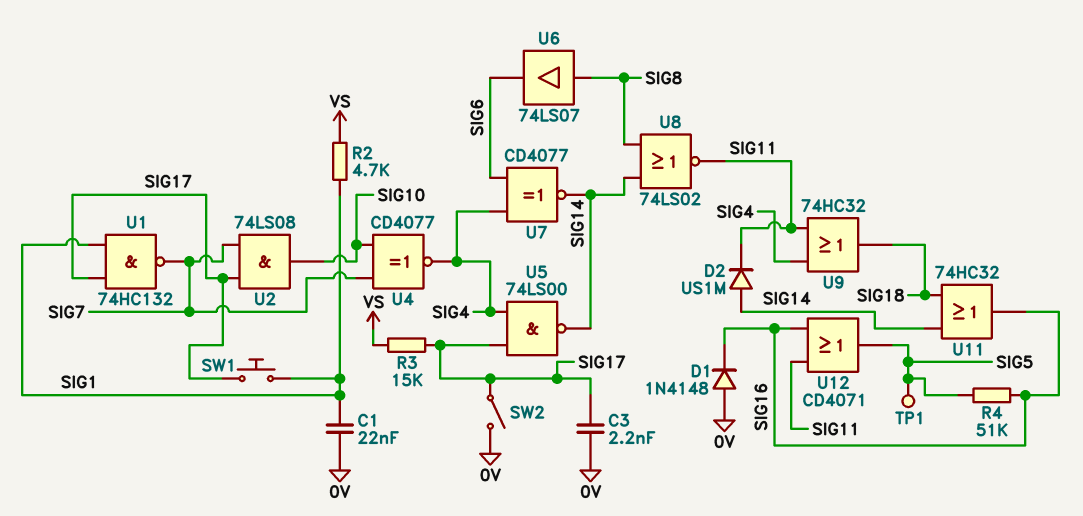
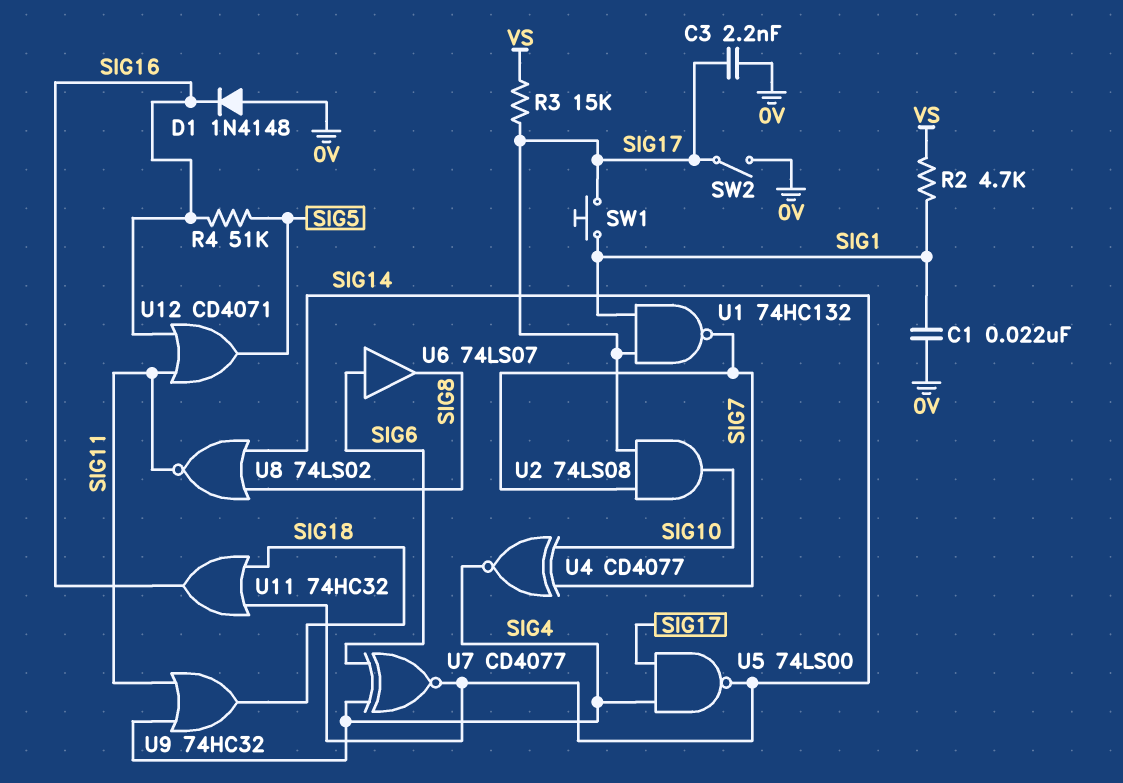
D2: diode US1M (A SIG14, K SIG11) -> none
TP1: test point (SIG5) -> none
U6: buffer 74LS07 (in SIG8, out SIG6) -> buffer 74LS07 (in SIG6, out SIG8)

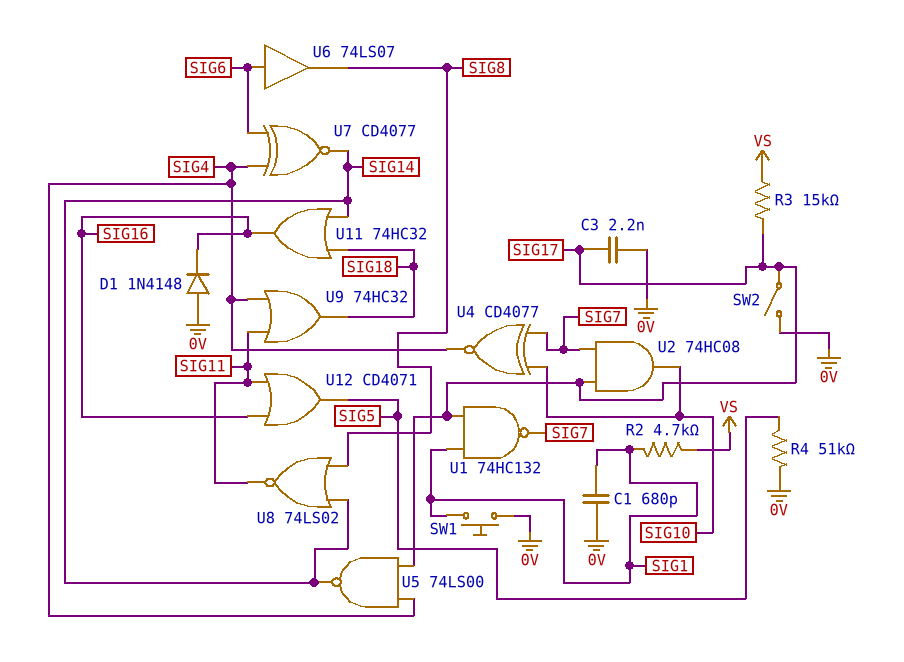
C1: 22nF (0V, SIG1) -> 680pF (0V, SIG1)
R4: 51k (SIG5, SIG16) -> 51k (0V, SIG5)
SW1: button (SIG1, SIG17) -> button (0V, SIG1)
U2: AND 74LS08 (in SIG7, in SIG17, out SIG10) -> AND 74HC08 (in SIG7, in SIG17, out SIG10)

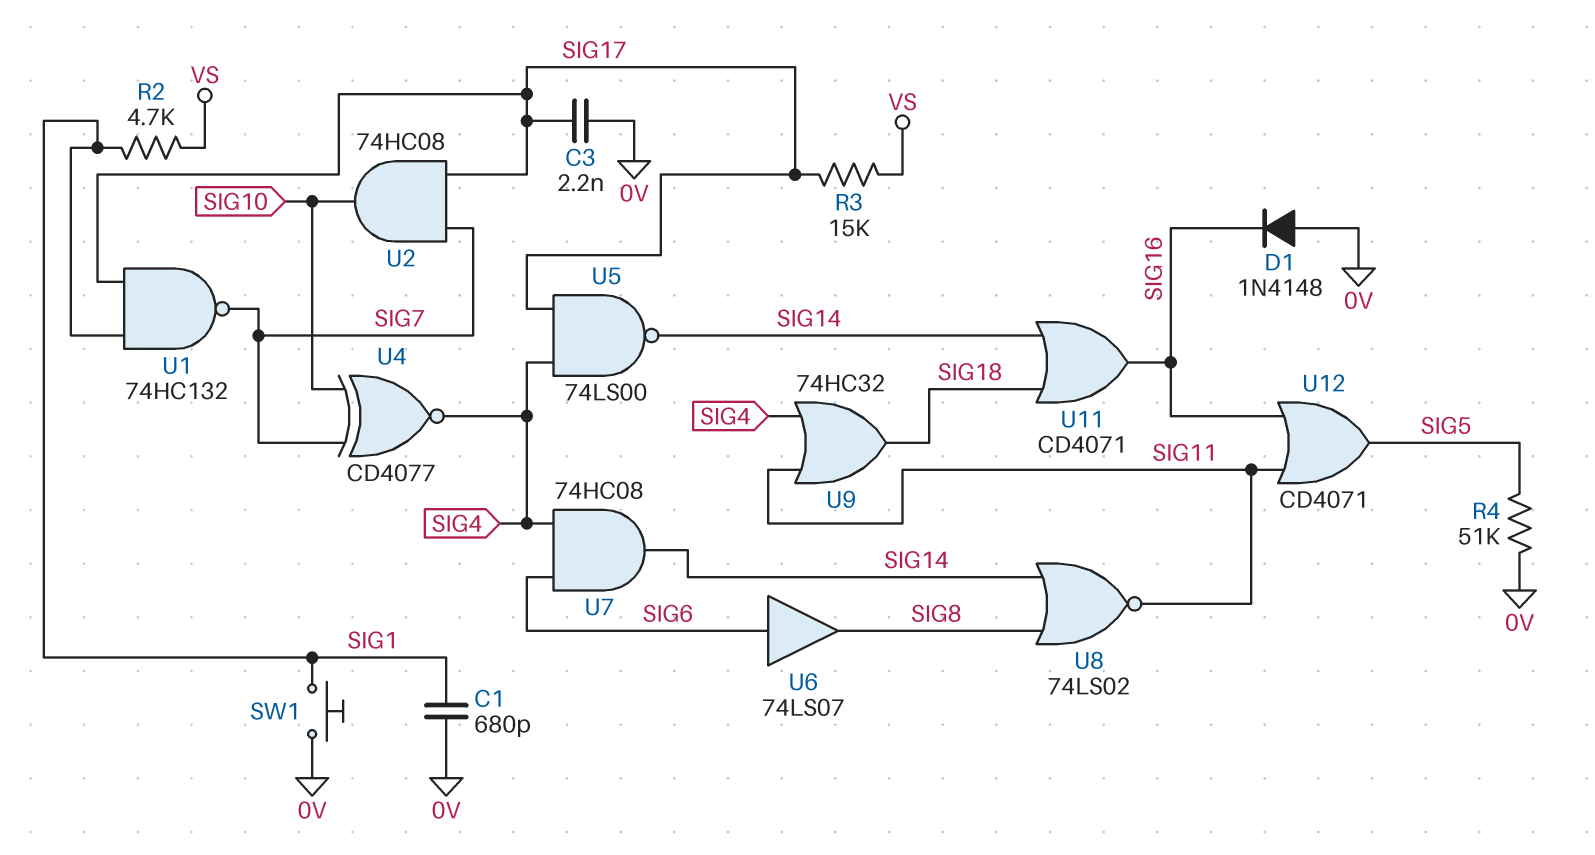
SW2: switch (0V, SIG17) -> none
U7: XNOR CD4077 (in SIG4, in SIG6, out SIG14) -> AND 74HC08 (in SIG4, in SIG6, out SIG14)
U11: OR 74HC32 (in SIG14, in SIG18, out SIG16) -> OR CD4071 (in SIG14, in SIG18, out SIG16)

